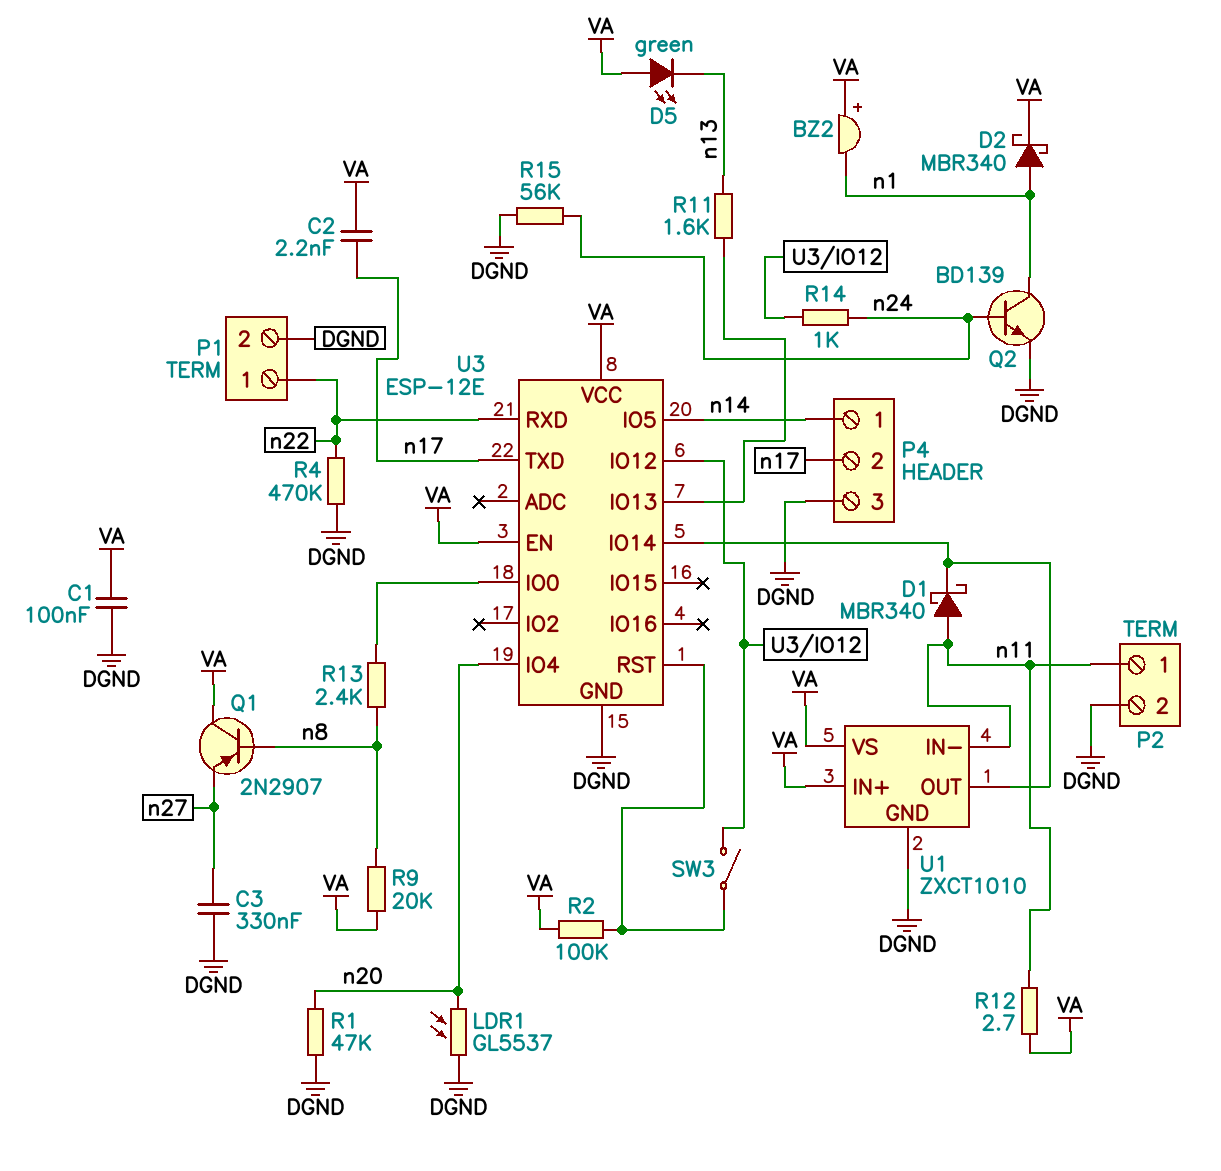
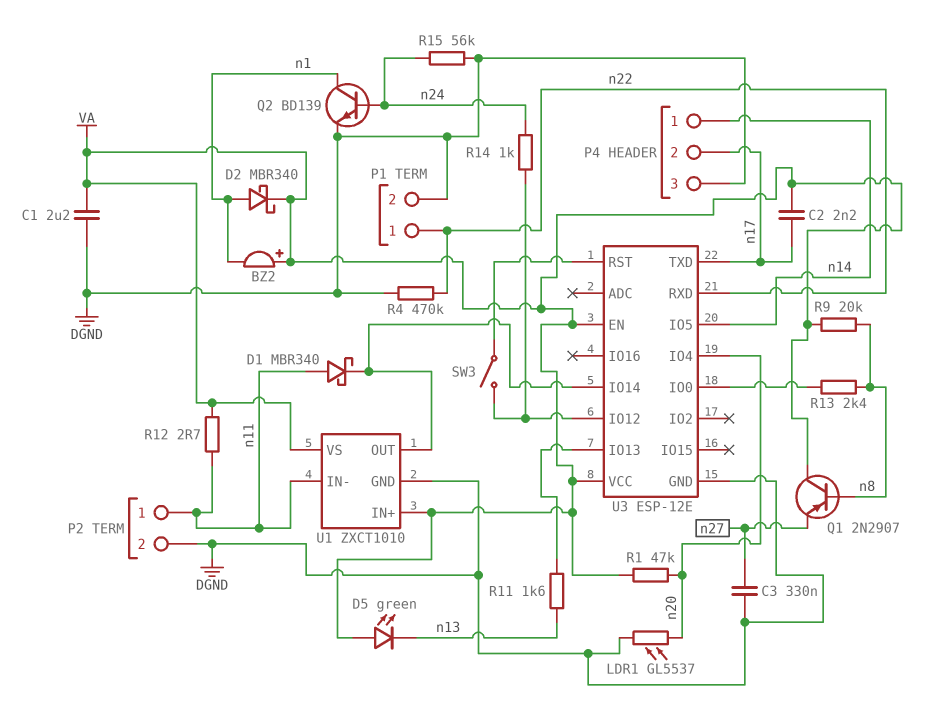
C1: 100nF (DGND, VA) -> 2.2uF (DGND, VA)
R1: 47k (DGND, n20) -> 47k (VA, n20)
R2: 100k (U3/RST, VA) -> none

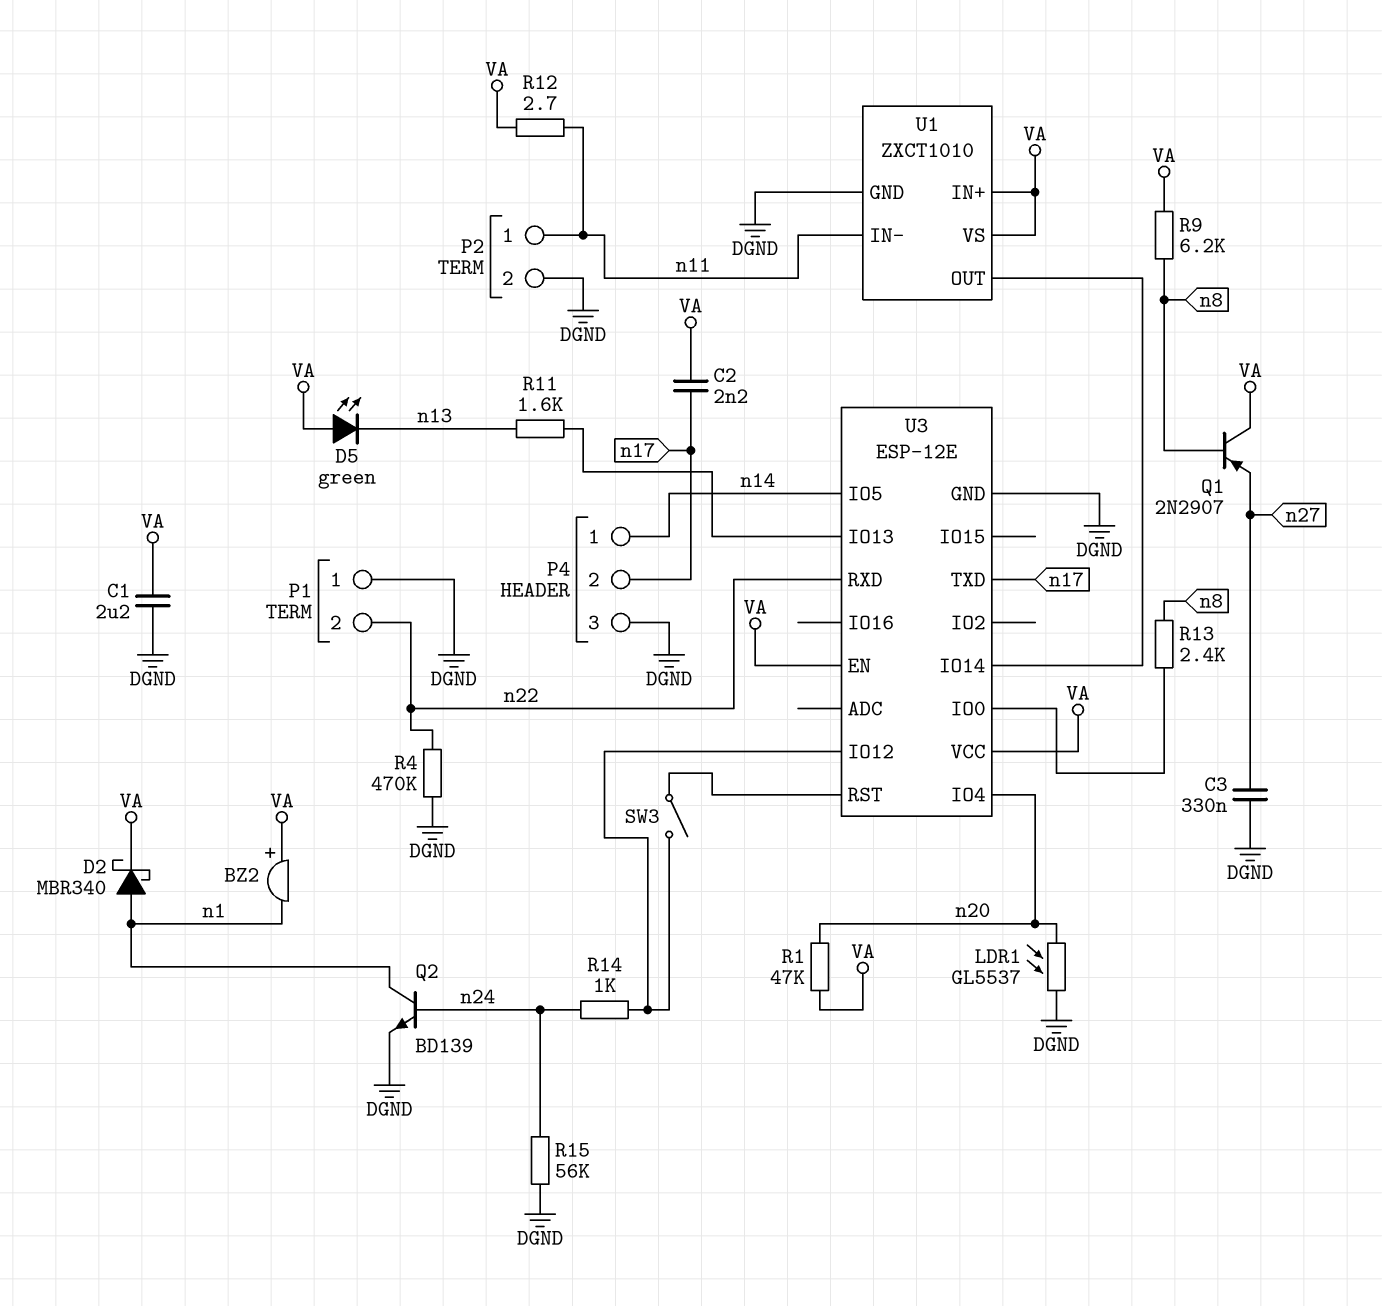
D1: schottky MBR340 (A n11, K U1/OUT) -> none
P1 pin 1: n22 -> DGND
P1 pin 2: DGND -> n22
R9: 20k (VA, n8) -> 6.2k (VA, n8)

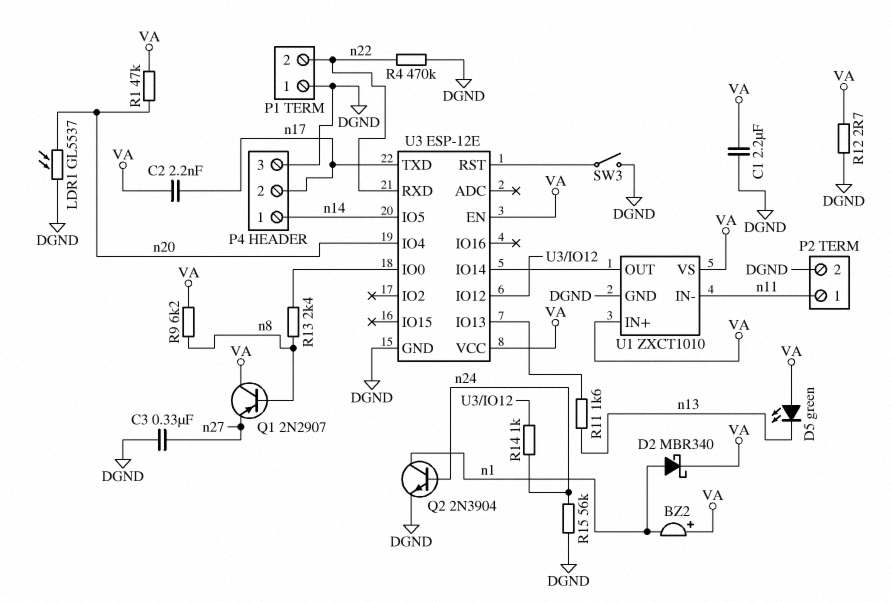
Q2: NPN BD139 (B n24, C n1, E DGND) -> NPN 2N3904 (B n24, C n1, E DGND)
R12: 2.7 (VA, n11) -> 2.7 (DGND, VA)
SW3: switch (U3/IO12, U3/RST) -> switch (DGND, U3/RST)

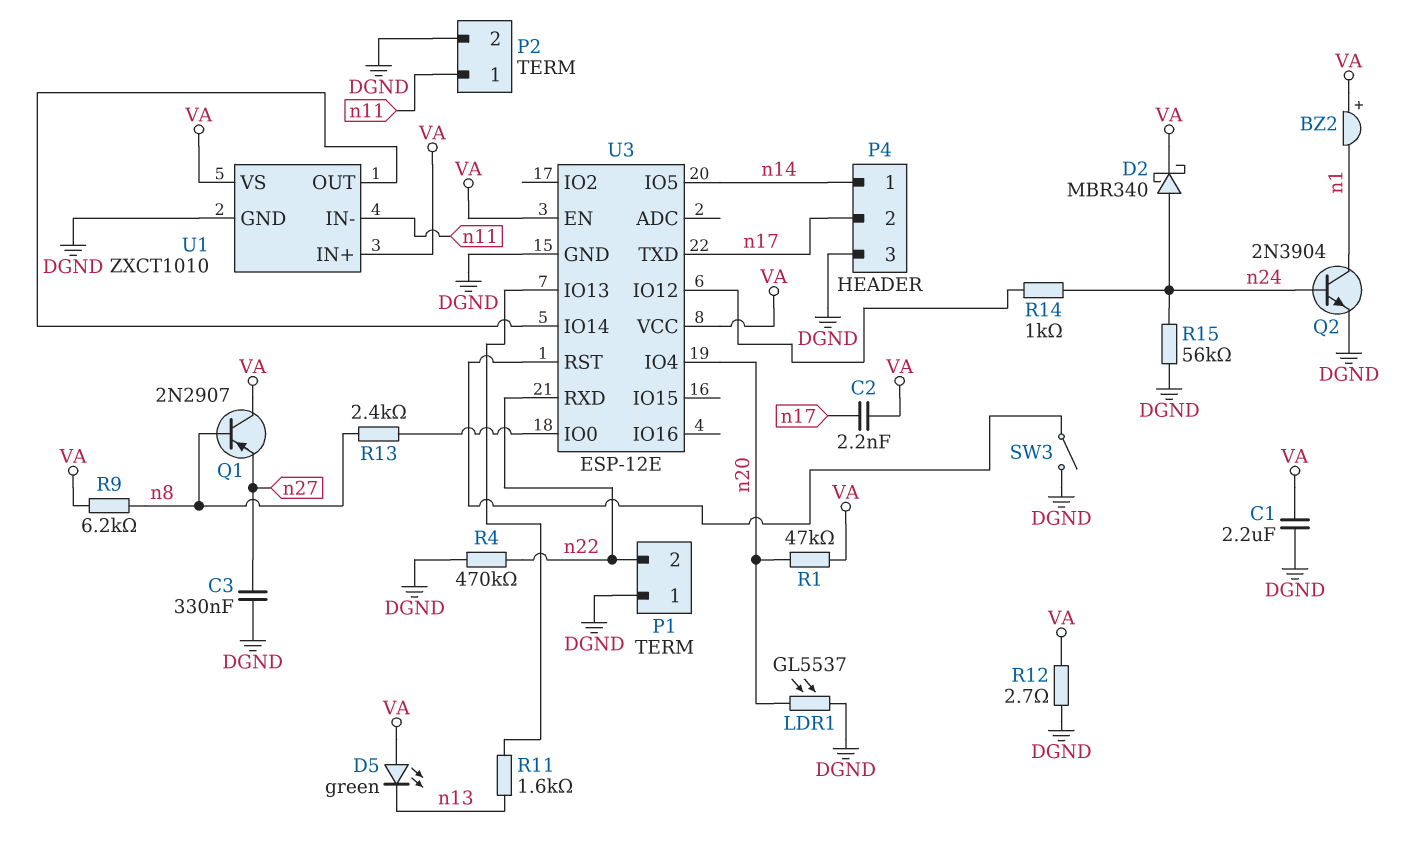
D2: schottky MBR340 (A n1, K VA) -> schottky MBR340 (A n24, K VA)

